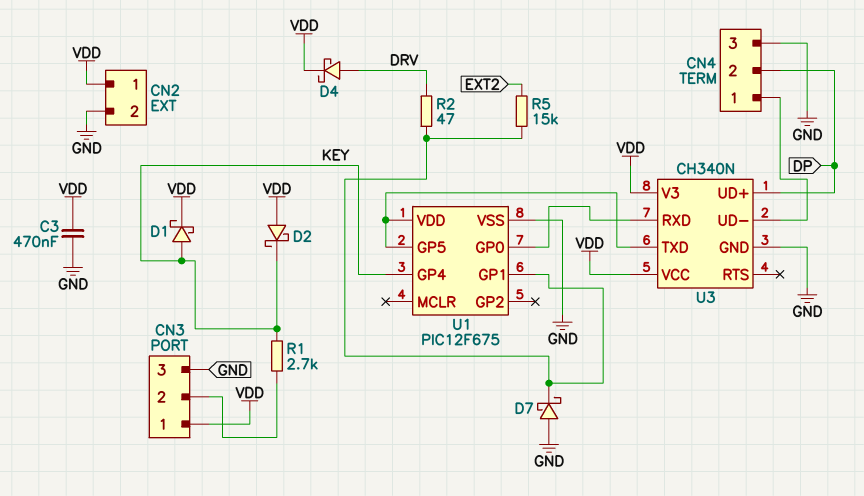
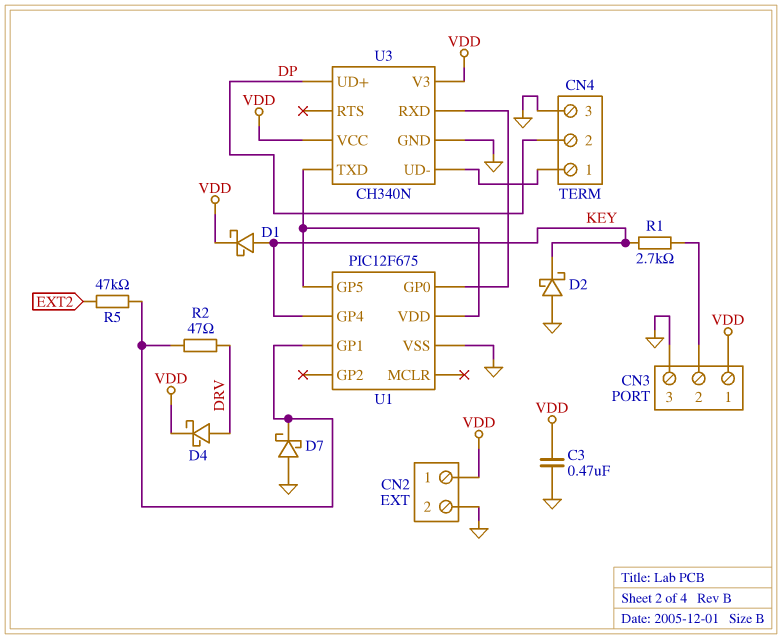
D2: schottky (A VDD, K KEY) -> schottky (A GND, K KEY)
R5: 15k (EXT2, U1/GP1) -> 47k (EXT2, U1/GP1)

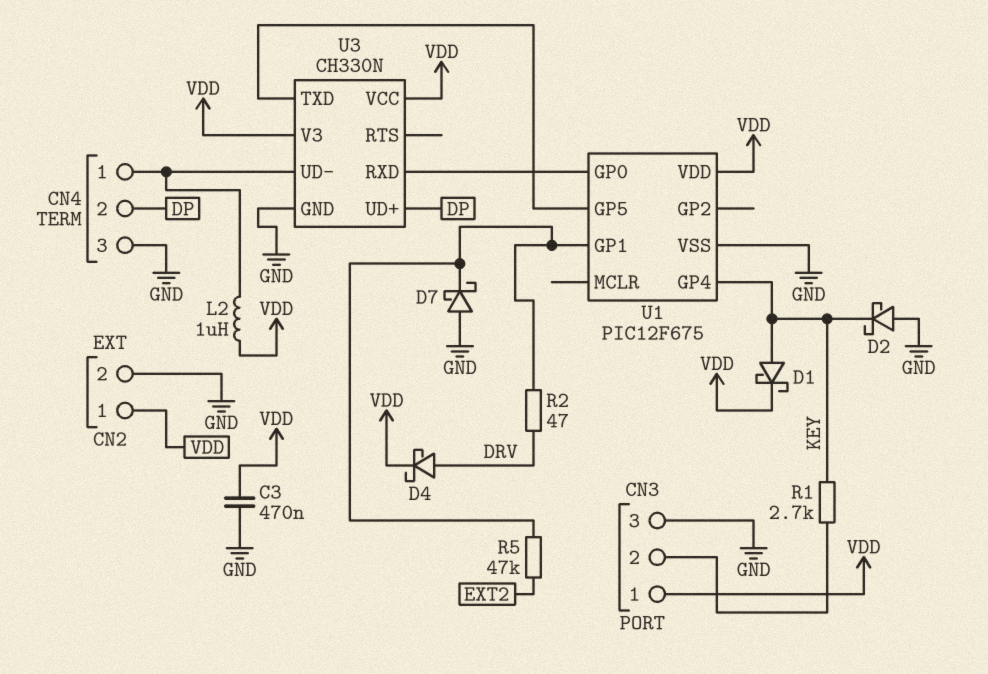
L2: none -> 1uH (CN4/1, VDD)
U1 pin VDD: U1/GP5 -> VDD
U3: CH340N -> CH330N

